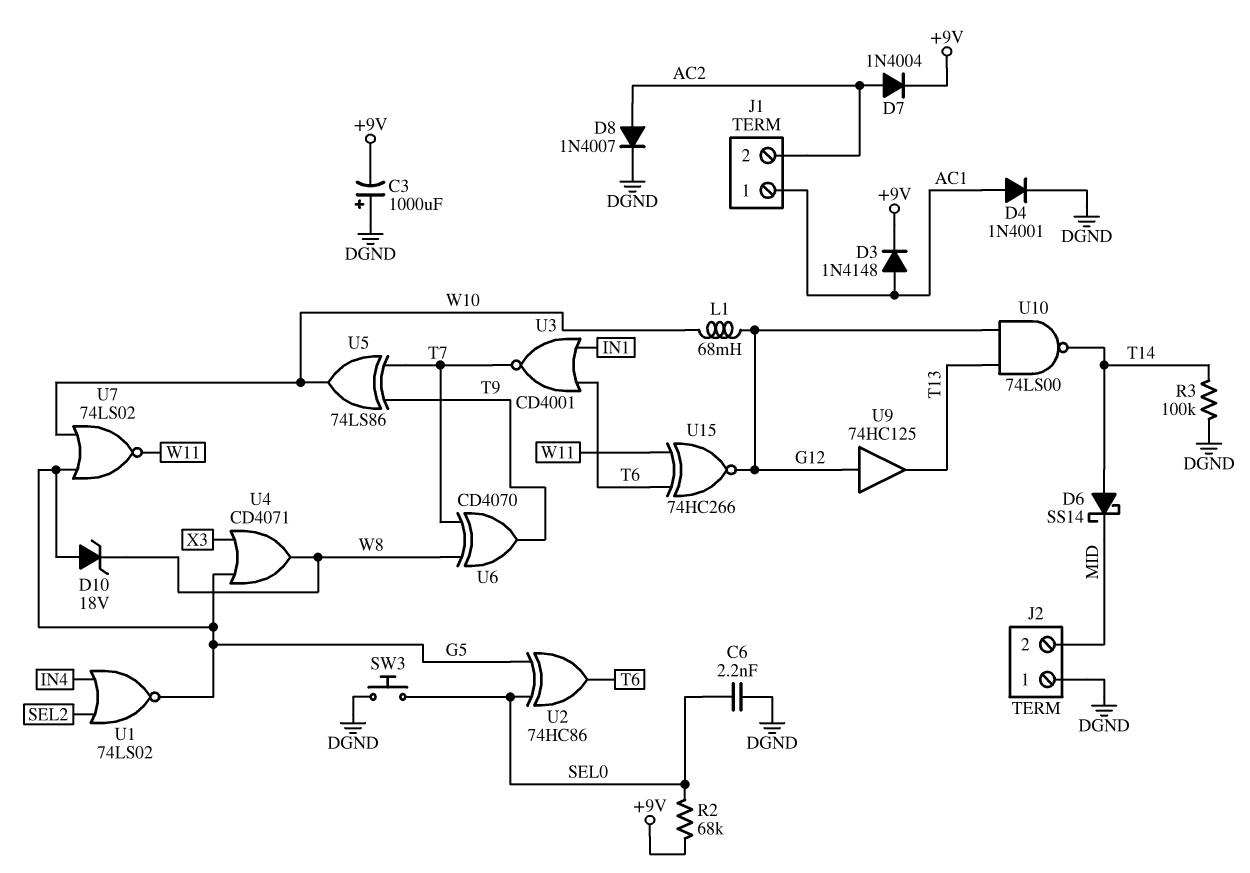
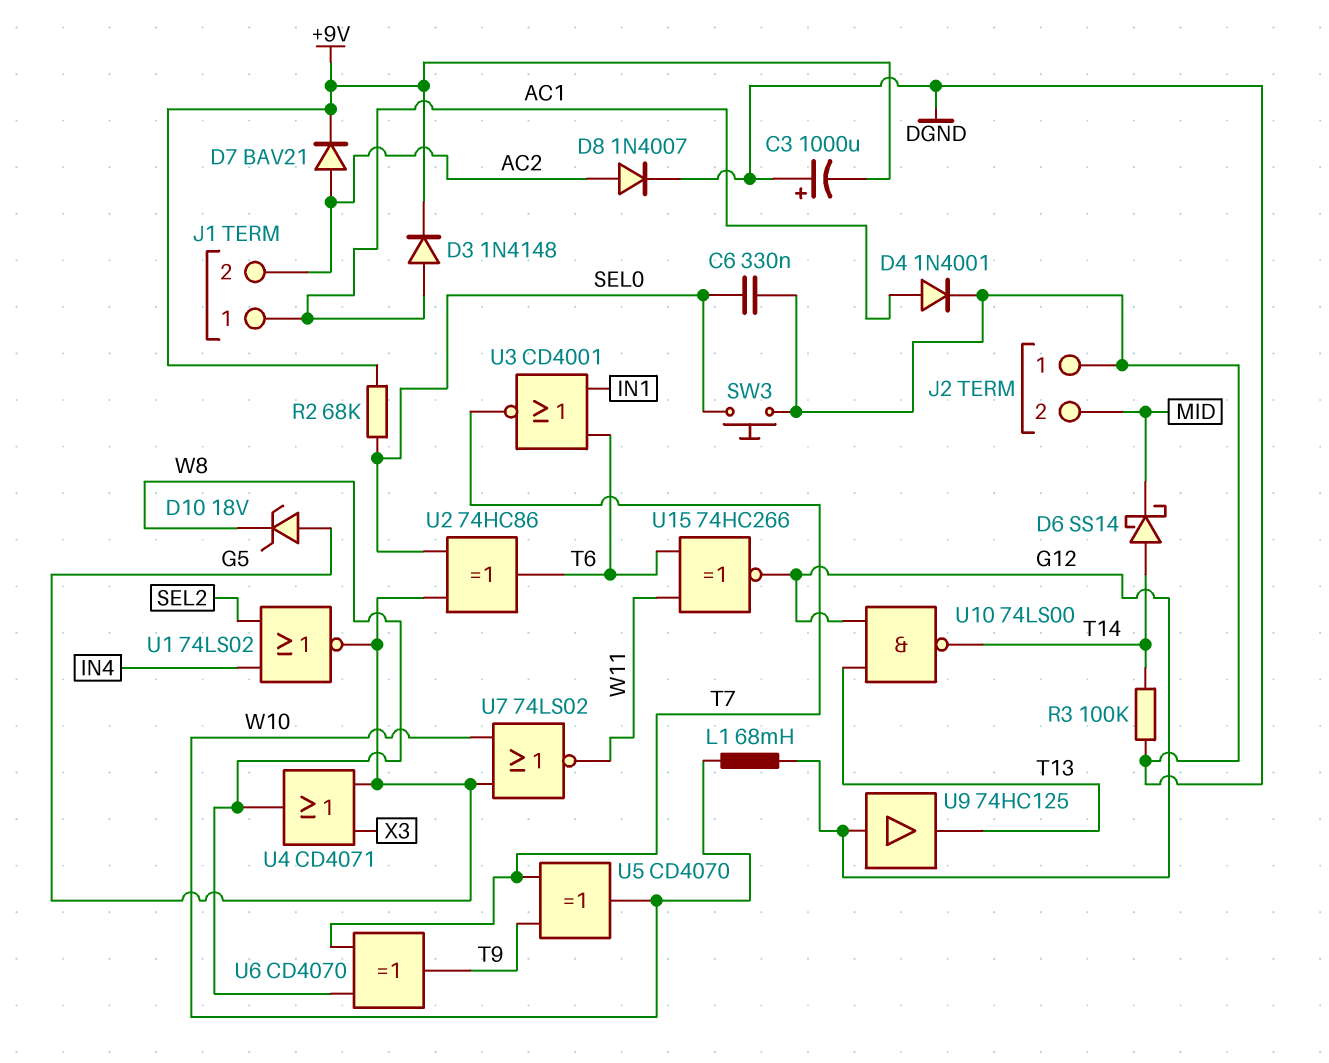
C6: 2.2nF (DGND, SEL0) -> 330nF (DGND, SEL0)
D7: diode 1N4004 (A AC2, K +9V) -> diode BAV21 (A AC2, K +9V)
U5: XOR 74LS86 (in T7, in T9, out W10) -> XOR CD4070 (in T7, in T9, out W10)

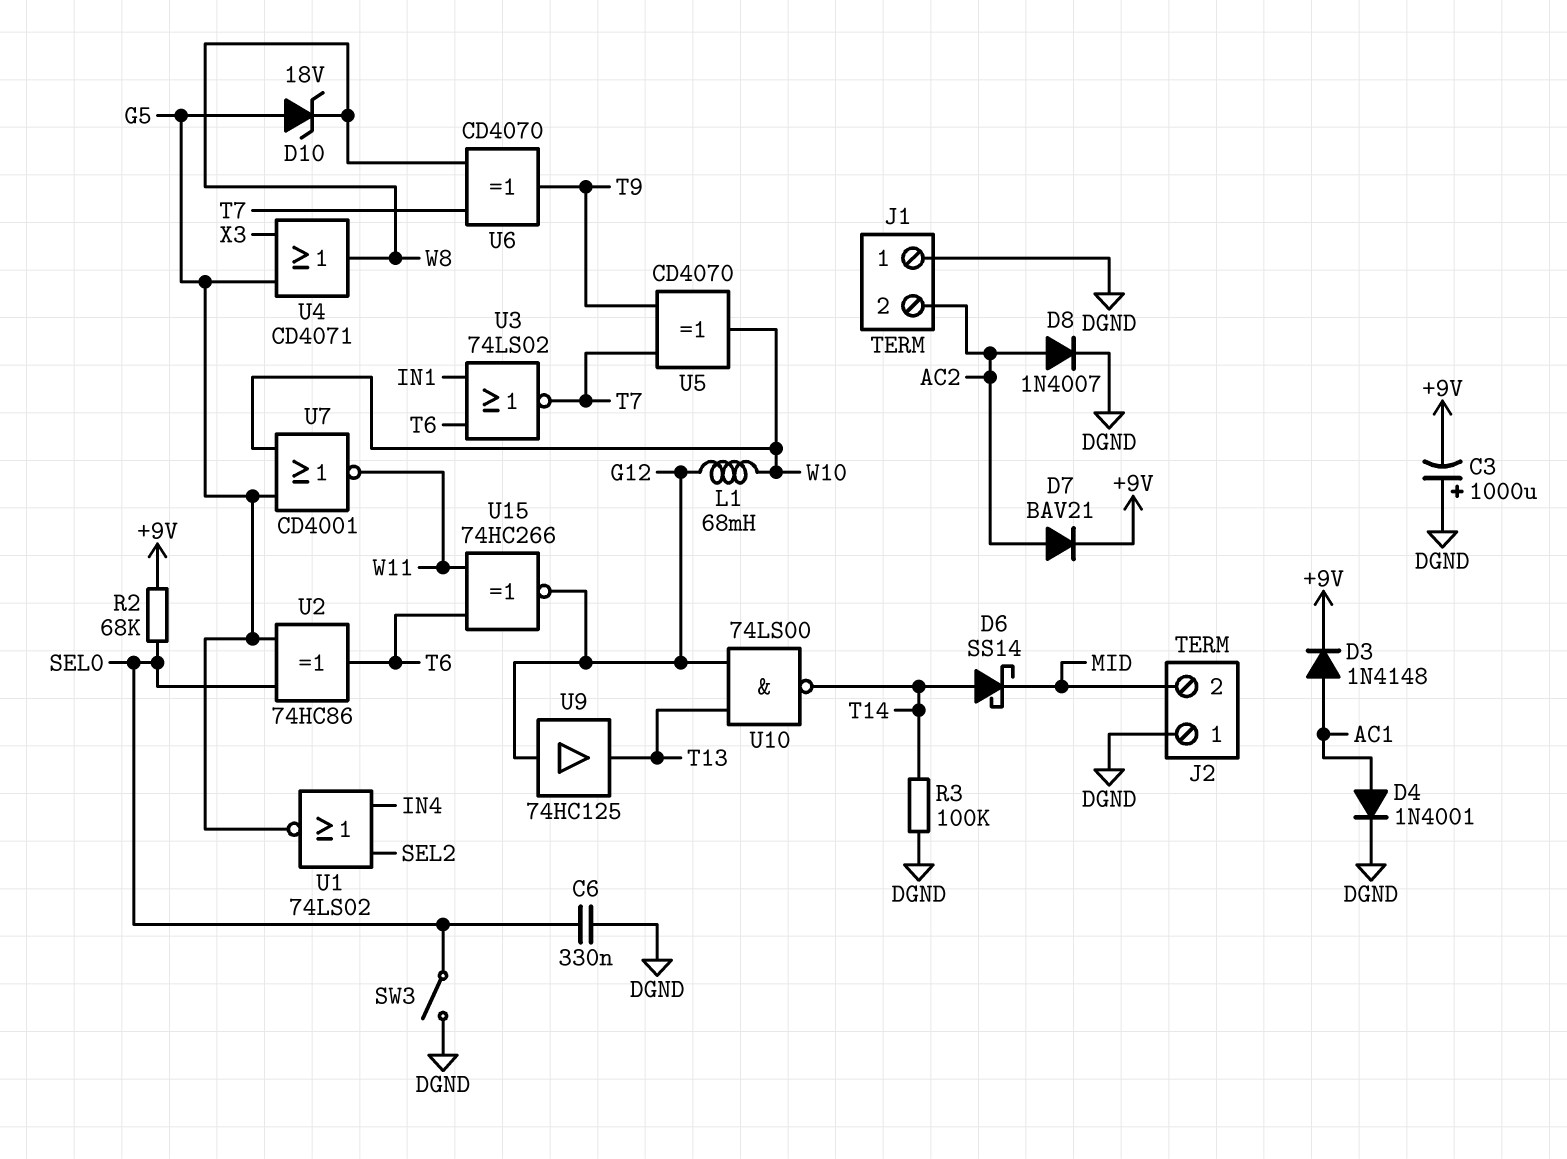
J1 pin 1: AC1 -> DGND
SW3: button (DGND, SEL0) -> switch (DGND, SEL0)
U3: NOR CD4001 (in IN1, in T6, out T7) -> NOR 74LS02 (in IN1, in T6, out T7)
U7: NOR 74LS02 (in G5, in W10, out W11) -> NOR CD4001 (in G5, in W10, out W11)

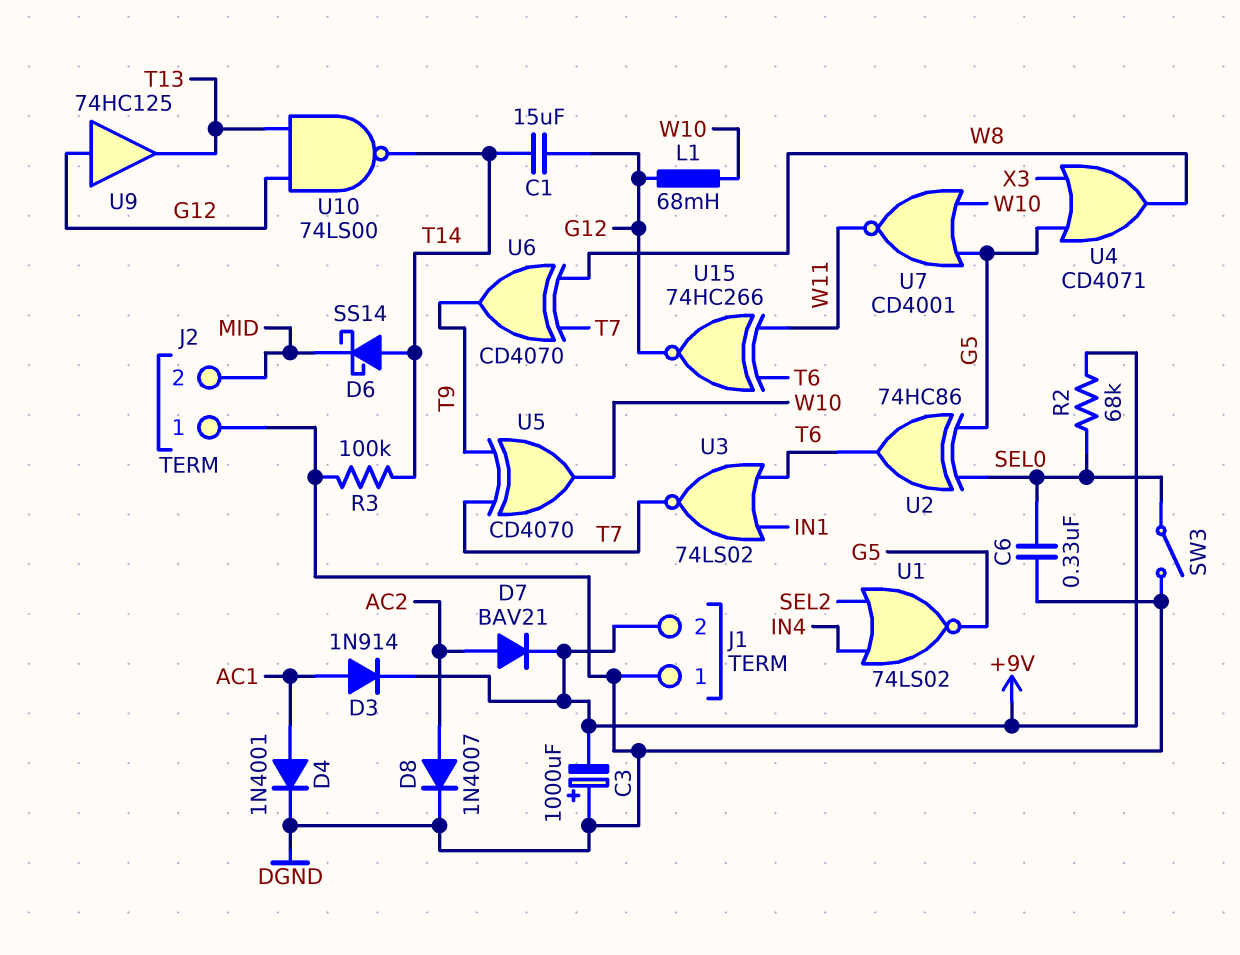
C1: none -> 15uF (G12, T14)
D3: diode 1N4148 (A AC1, K +9V) -> diode 1N914 (A AC1, K +9V)
D10: zener 18V (A G5, K W8) -> none
J1 pin 2: AC2 -> +9V

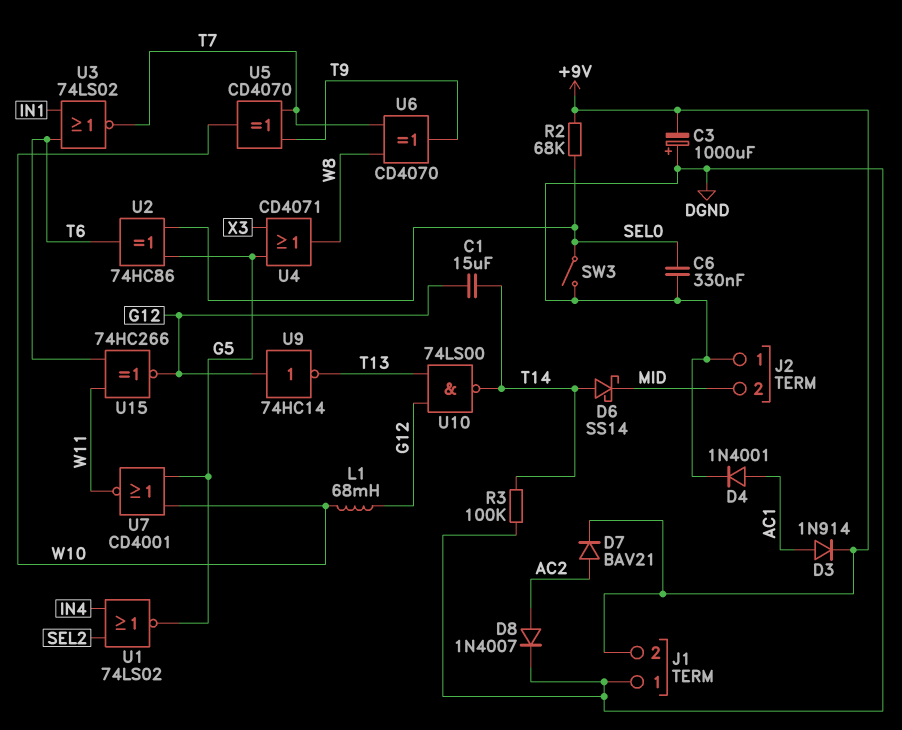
U9: buffer 74HC125 (in G12, out T13) -> NOT 74HC14 (in G12, out T13)

